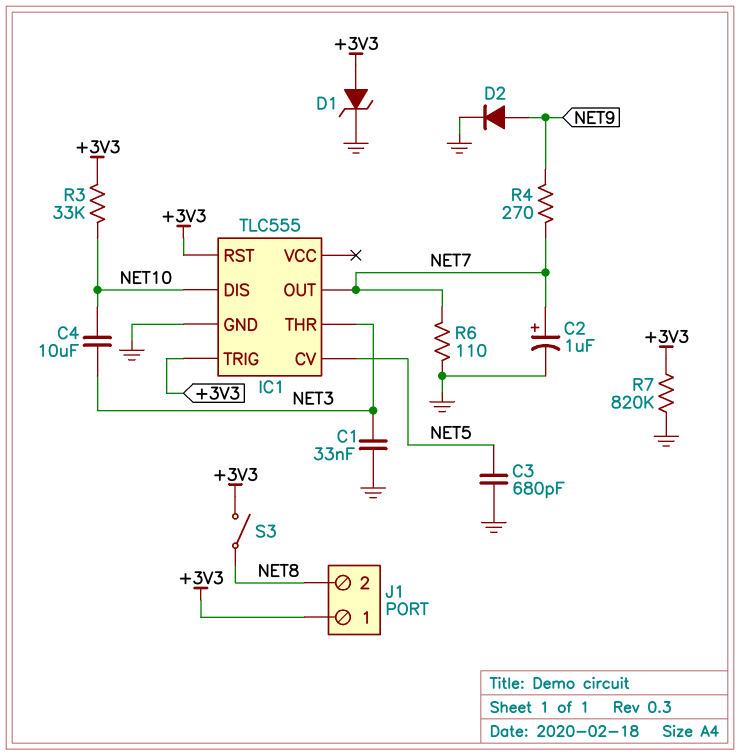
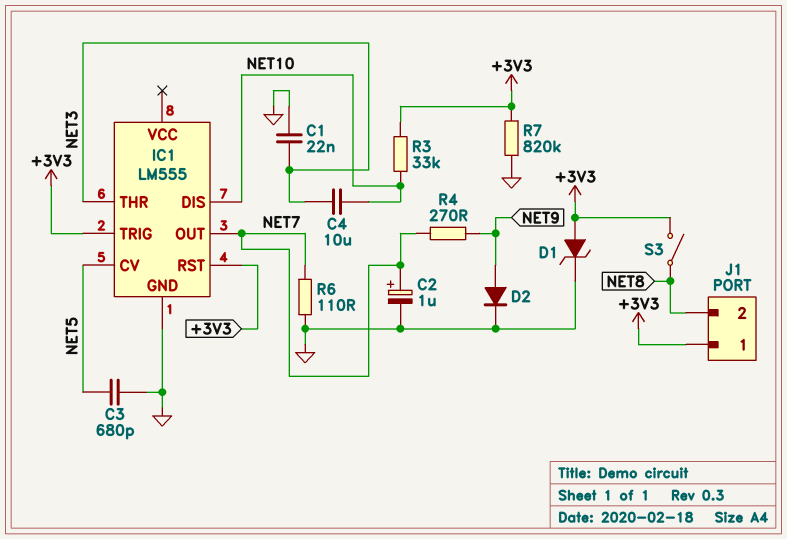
C1: 33nF (GND, NET3) -> 22nF (GND, NET3)
IC1: TLC555 -> LM555

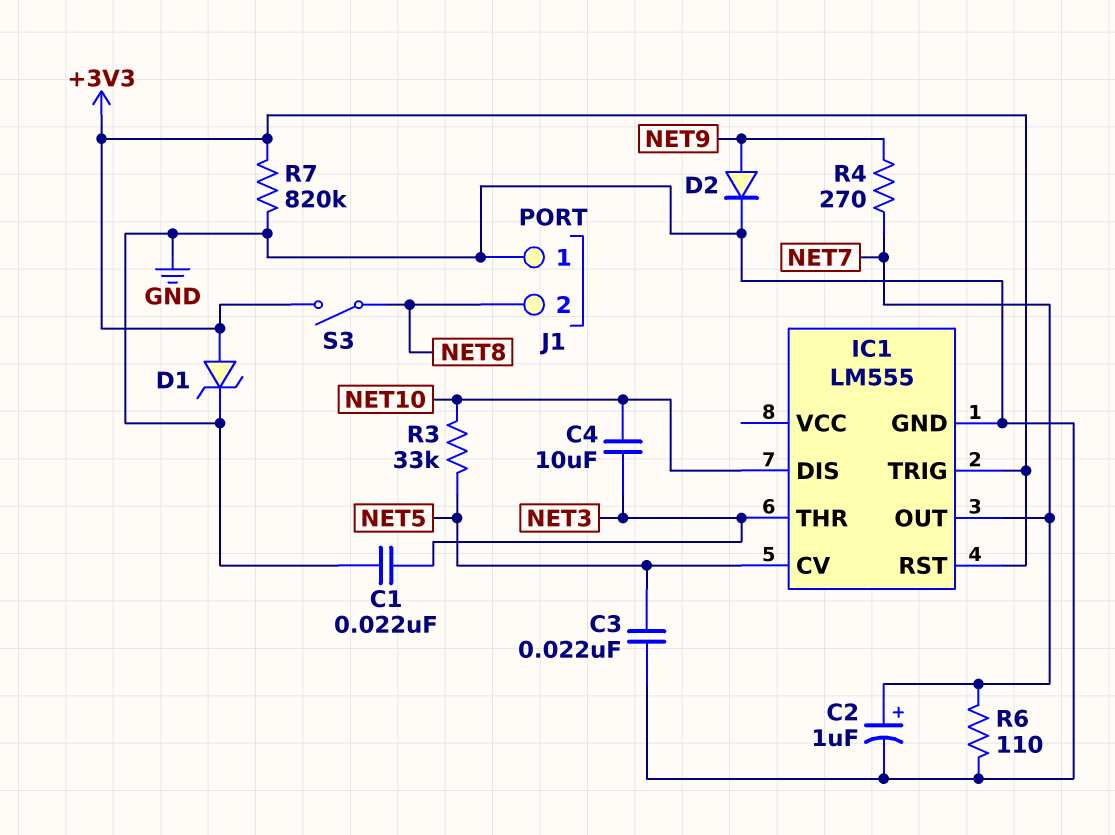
C3: 680pF (GND, NET5) -> 22nF (GND, NET5)
J1 pin 1: +3V3 -> GND
R3: 33k (+3V3, NET10) -> 33k (NET5, NET10)

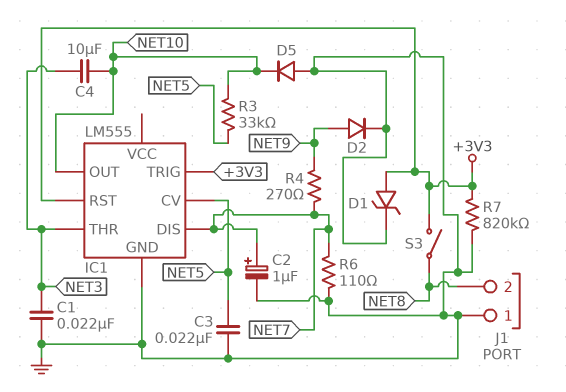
D5: none -> diode (A GND, K NET10)
IC1 pin DIS: NET10 -> NET7
IC1 pin OUT: NET7 -> NET10

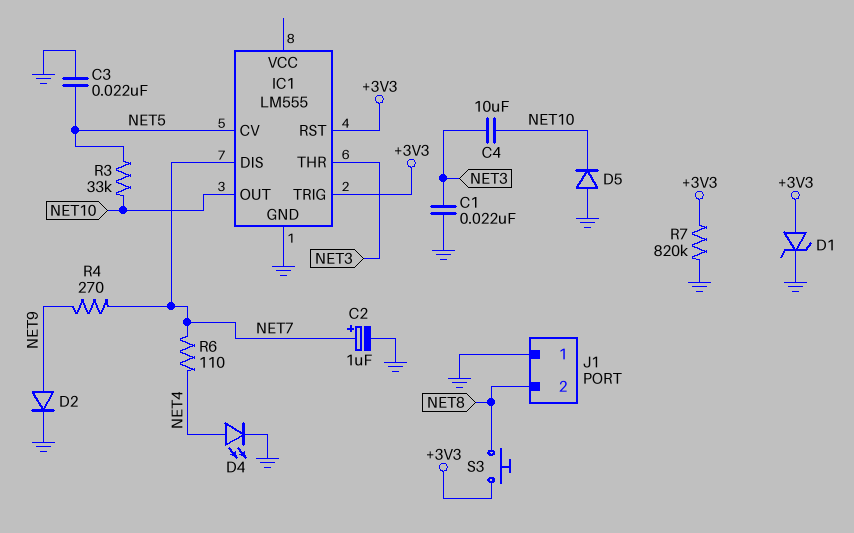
D4: none -> LED (A NET4, K GND)
R6: 110 (GND, NET7) -> 110 (NET4, NET7)
S3: switch (+3V3, NET8) -> button (+3V3, NET8)

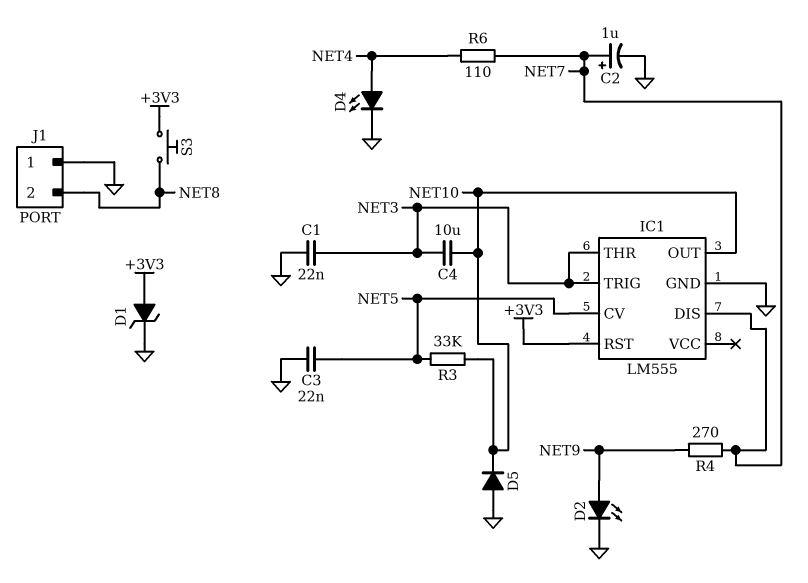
D2: diode (A NET9, K GND) -> LED (A NET9, K GND)
IC1 pin TRIG: +3V3 -> NET3
R7: 820k (+3V3, GND) -> none

